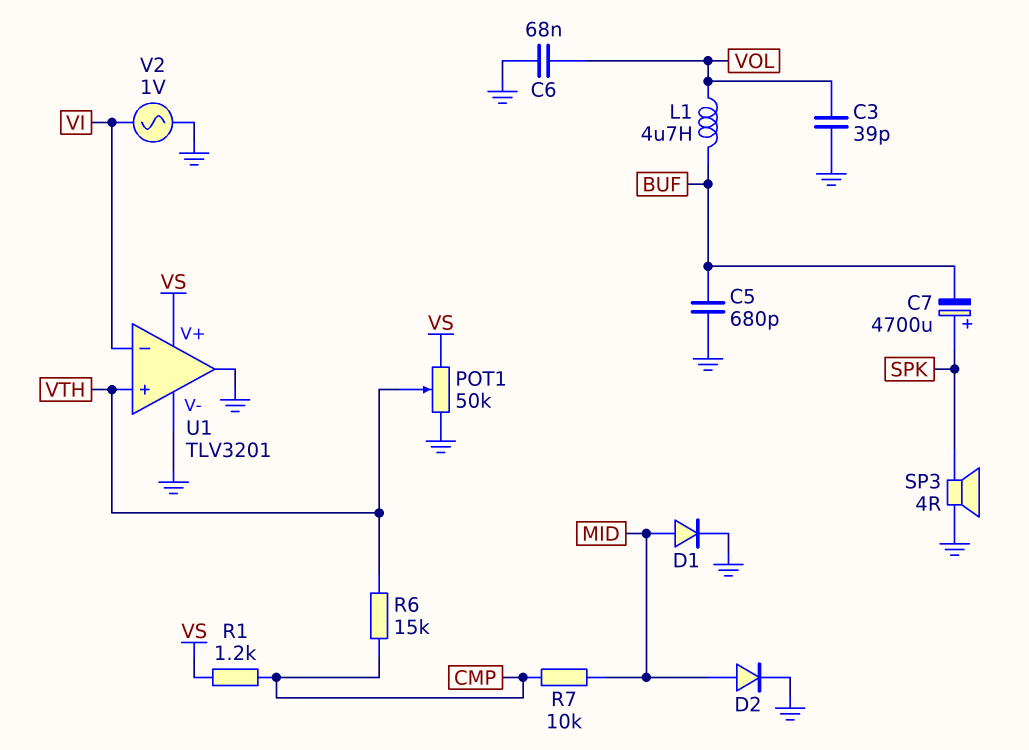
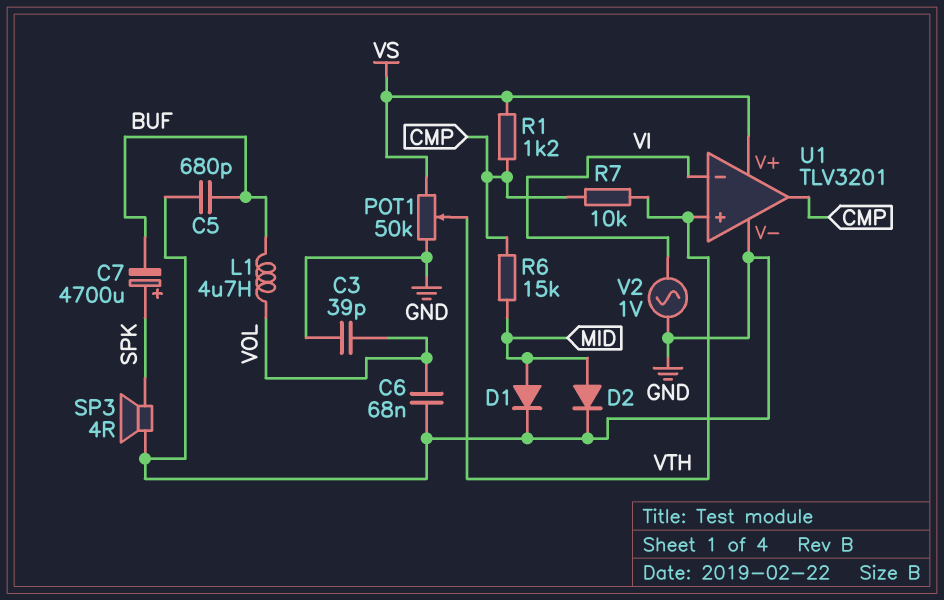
R6: 15k (CMP, VTH) -> 15k (CMP, MID)
R7: 10k (CMP, MID) -> 10k (CMP, VTH)
U1 pin out: GND -> CMP

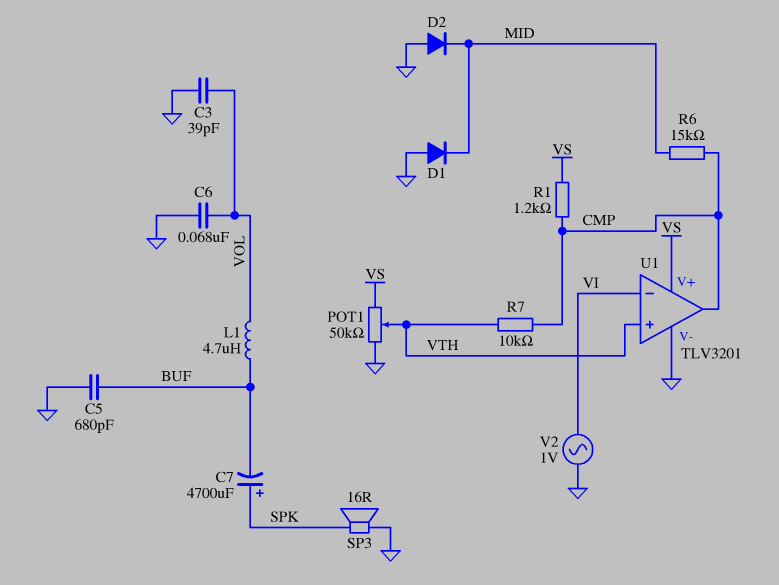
D1: diode (A MID, K GND) -> diode (A GND, K MID)
D2: diode (A MID, K GND) -> diode (A GND, K MID)
SP3: speaker 4R (GND, SPK) -> speaker 16R (GND, SPK)

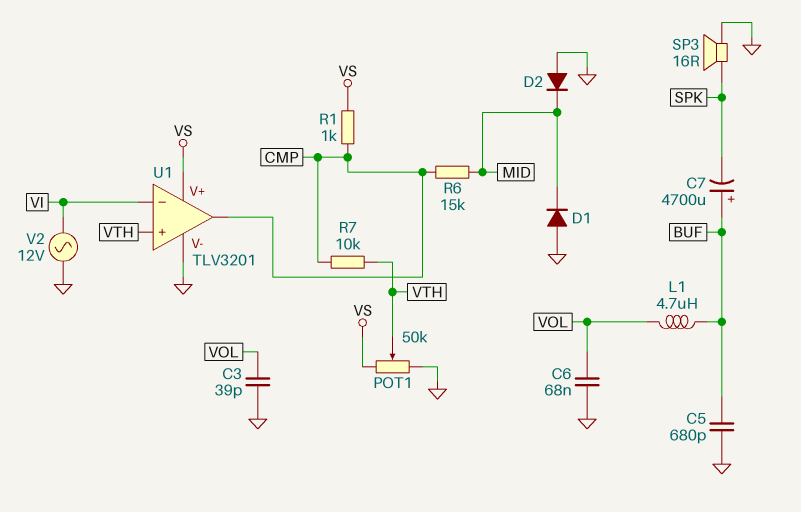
C7: 4700uF (plus SPK, minus BUF) -> 4700uF (plus BUF, minus SPK)
R1: 1.2k (CMP, VS) -> 1k (CMP, VS)
V2: AC 1V (GND, VI) -> AC 12V (GND, VI)

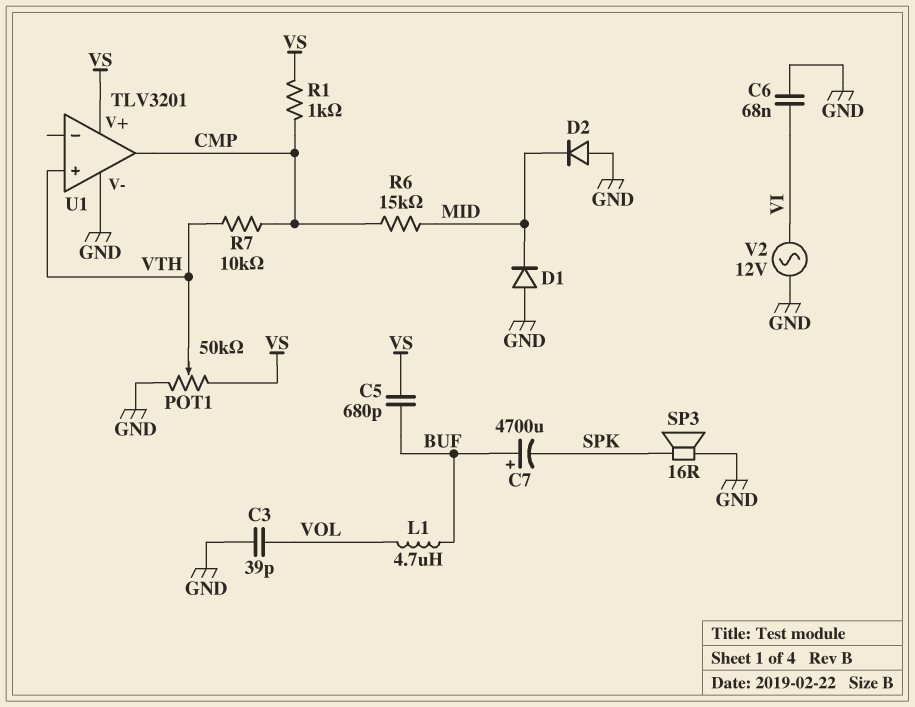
C5: 680pF (BUF, GND) -> 680pF (BUF, VS)
C6: 68nF (GND, VOL) -> 68nF (GND, VI)
U1 pin in-: VI -> none

